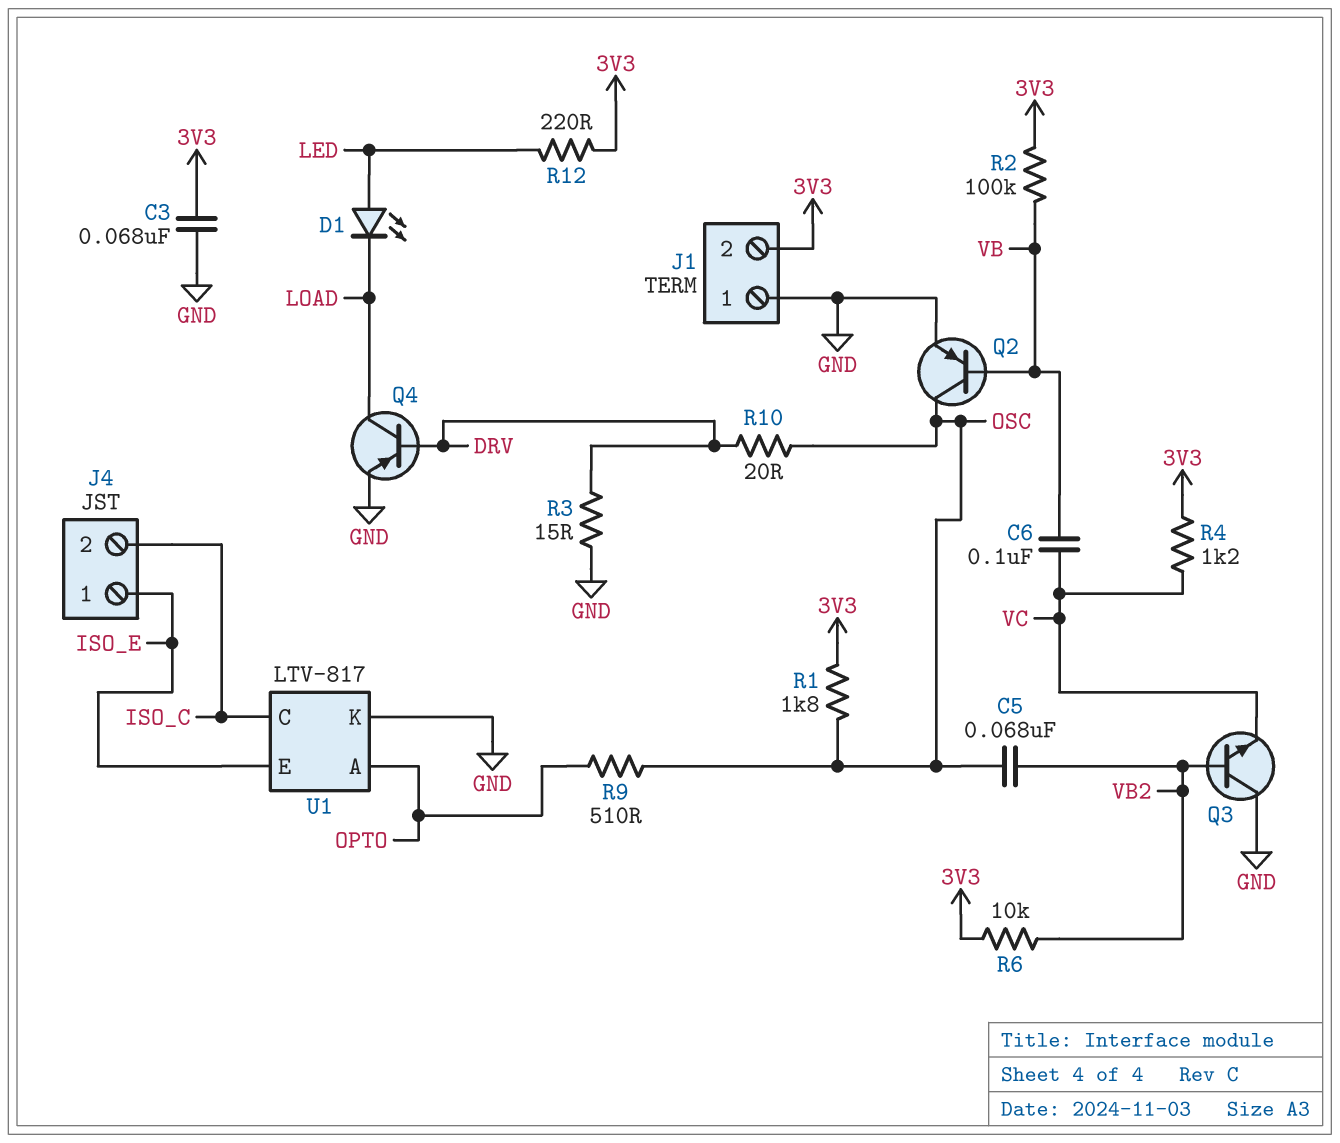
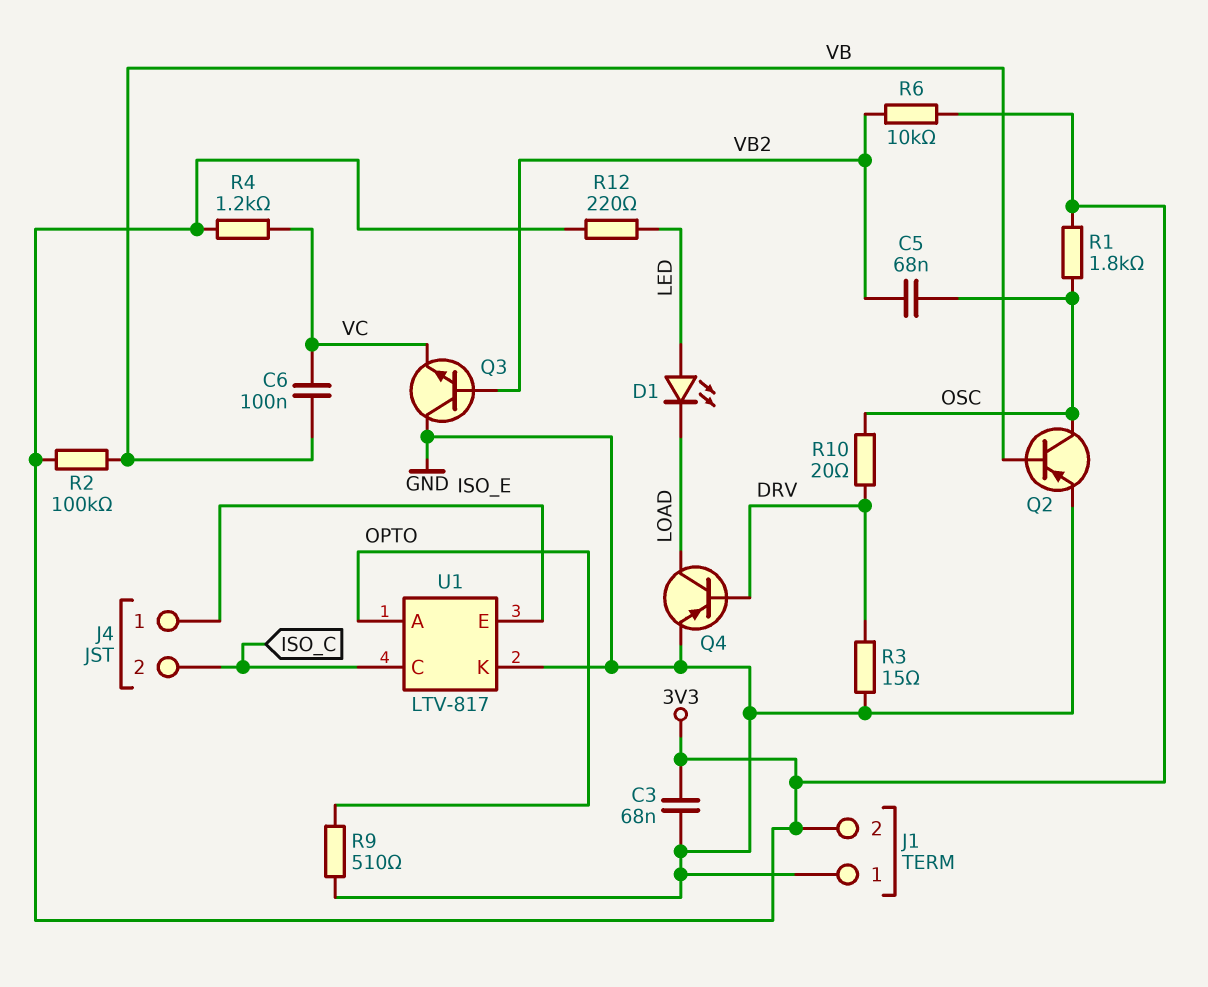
R9: 510 (OPTO, OSC) -> 510 (GND, OPTO)

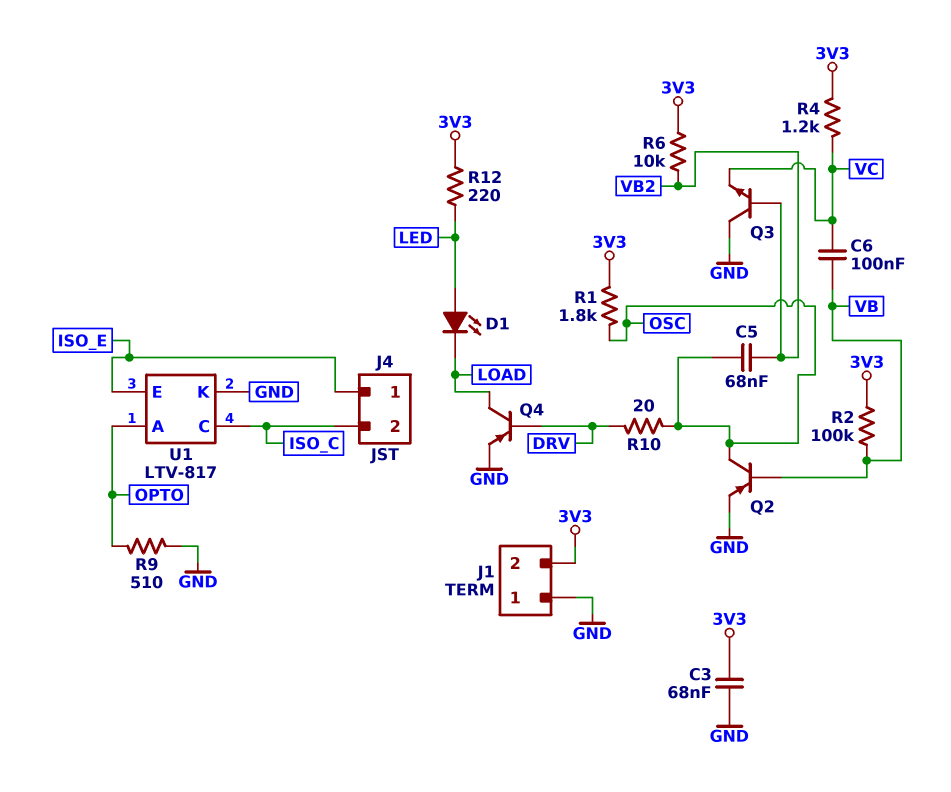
R3: 15 (DRV, GND) -> none

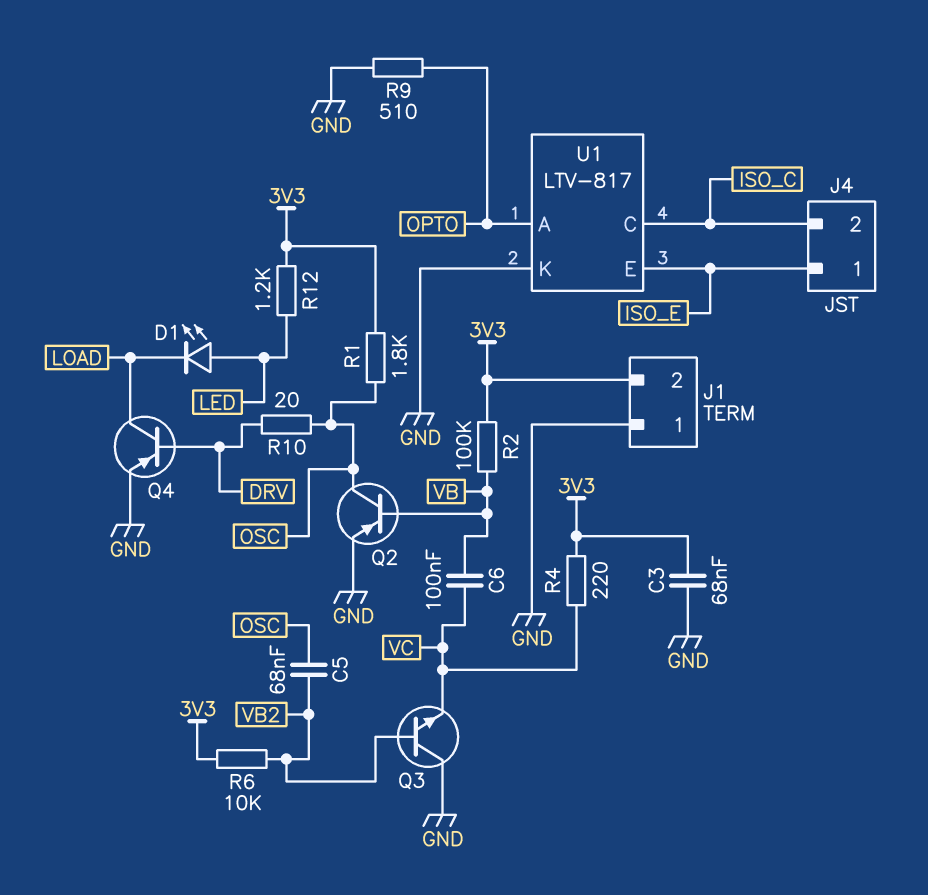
R4: 1.2k (3V3, VC) -> 220 (3V3, VC)
R12: 220 (3V3, LED) -> 1.2k (3V3, LED)

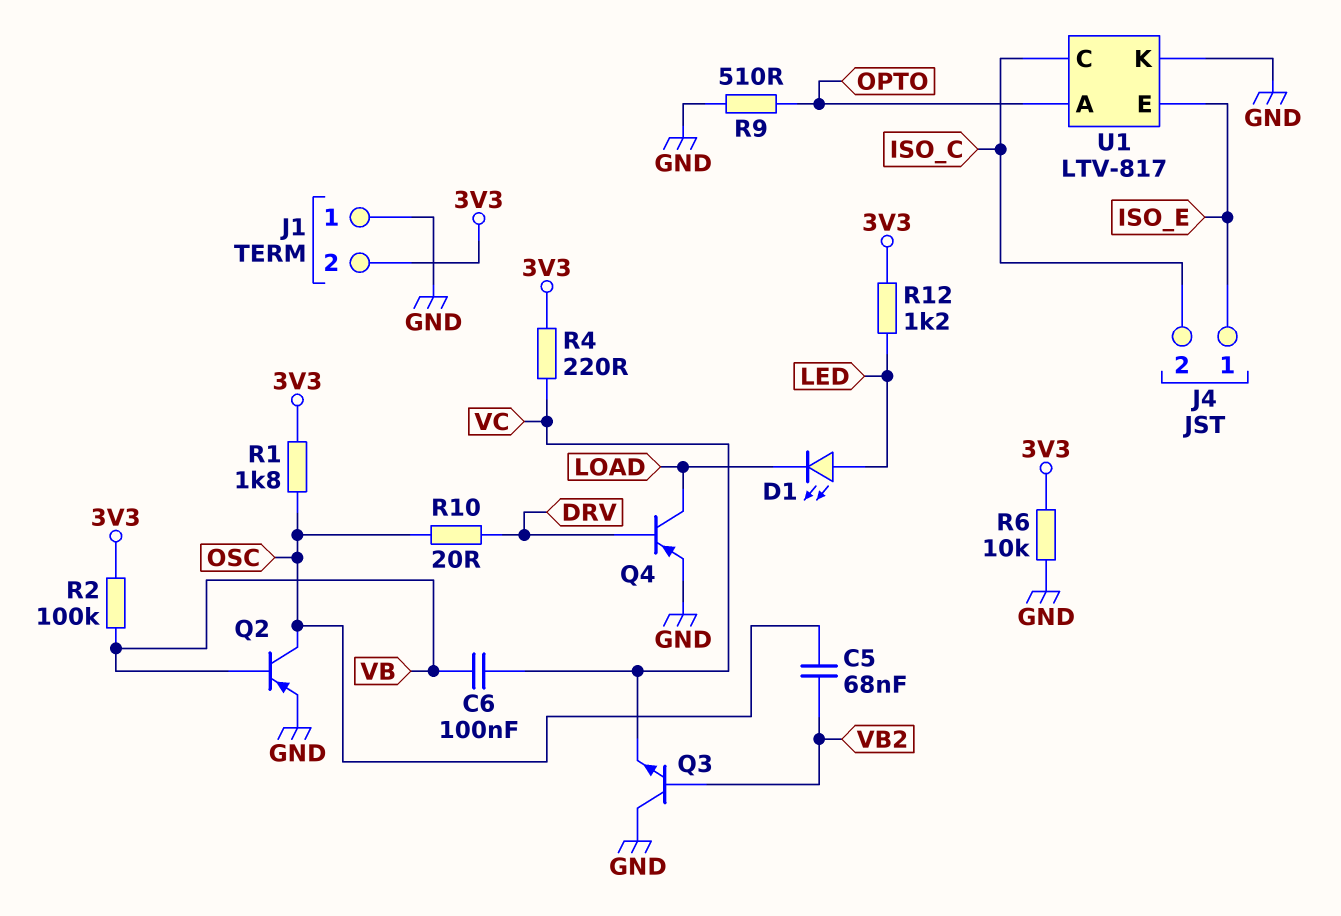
C3: 68nF (3V3, GND) -> none
R6: 10k (3V3, VB2) -> 10k (3V3, GND)

